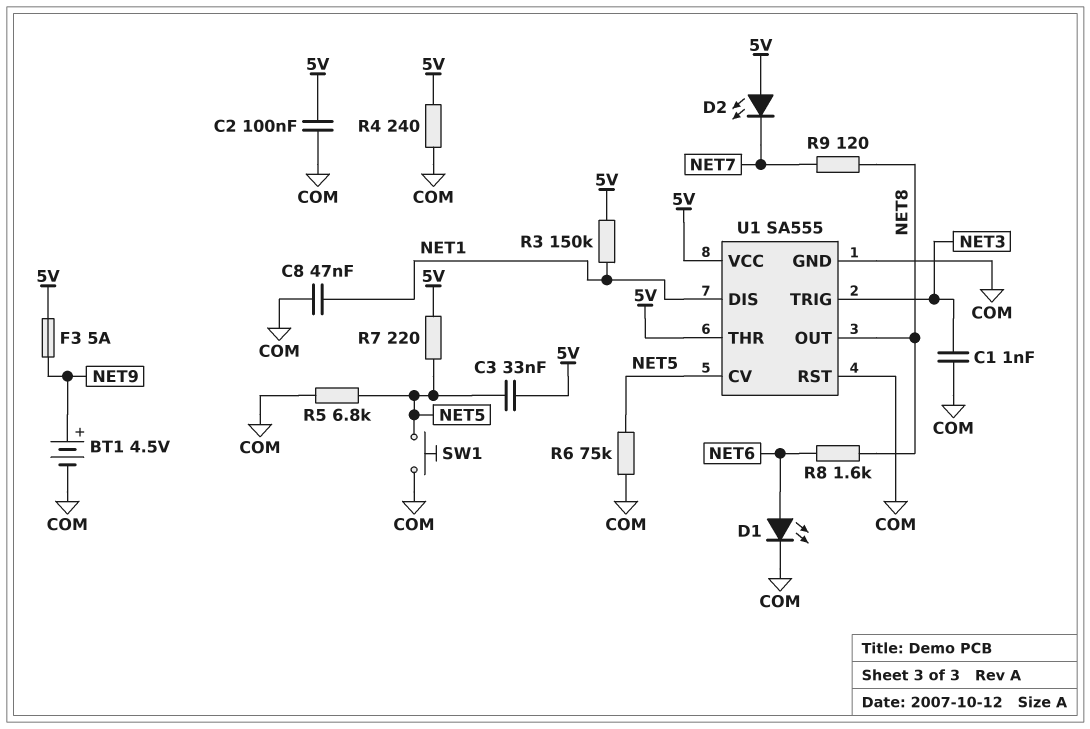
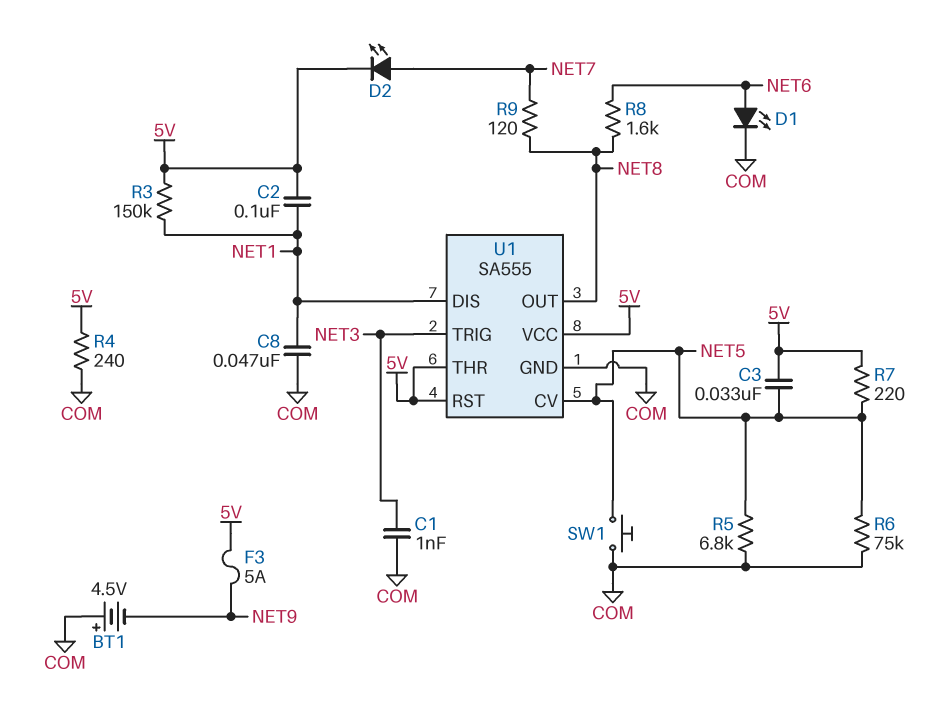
BT1: 4.5V (plus NET9, minus COM) -> 4.5V (plus COM, minus NET9)
C2: 100nF (5V, COM) -> 100nF (5V, NET1)
D2: LED (A 5V, K NET7) -> LED (A NET7, K 5V)
U1 pin RST: COM -> 5V

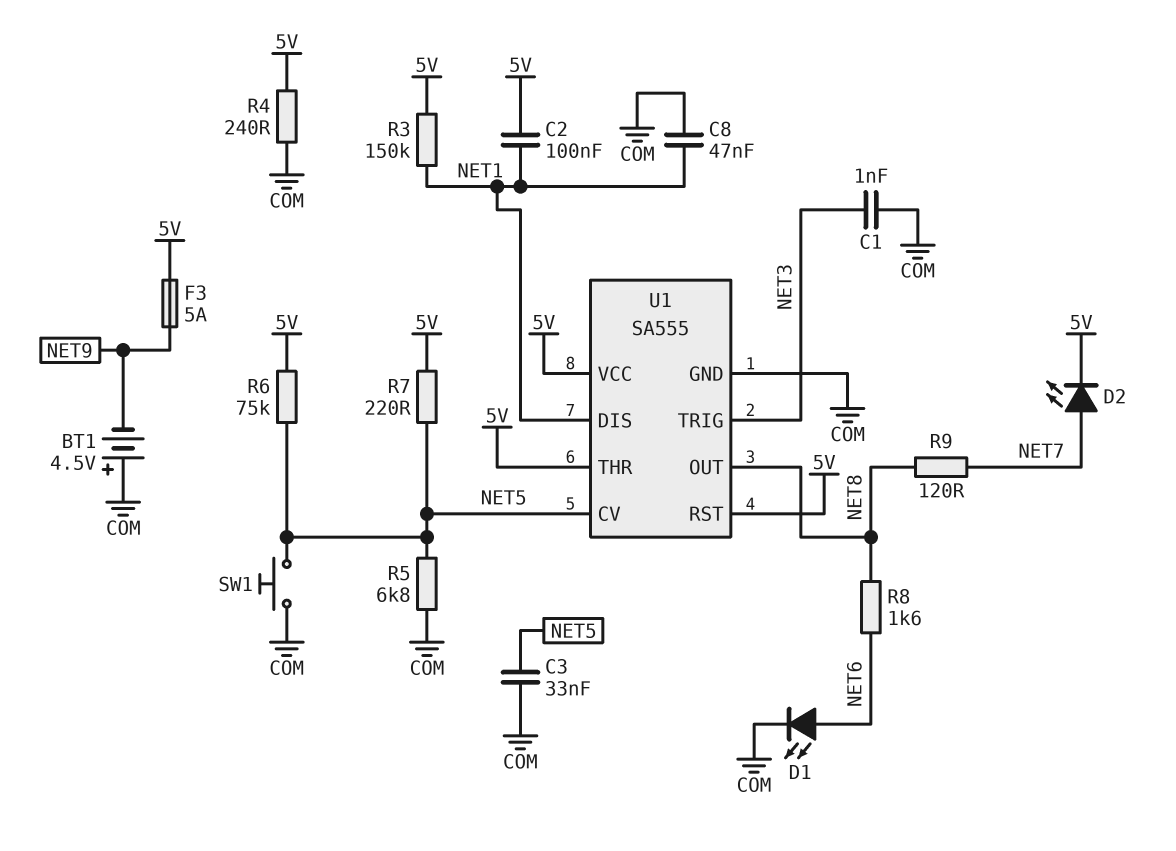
C3: 33nF (5V, NET5) -> 33nF (COM, NET5)
R6: 75k (COM, NET5) -> 75k (5V, NET5)

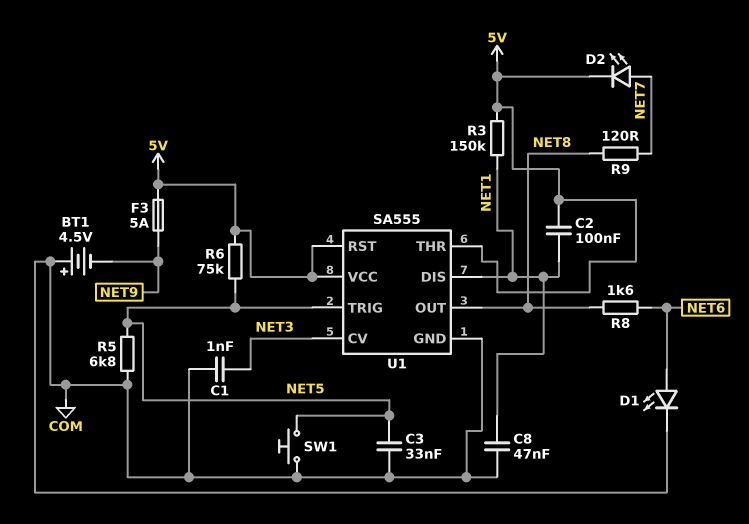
R4: 240 (5V, COM) -> none
R7: 220 (5V, NET5) -> none
U1 pin CV: NET5 -> NET3
U1 pin TRIG: NET3 -> NET5

